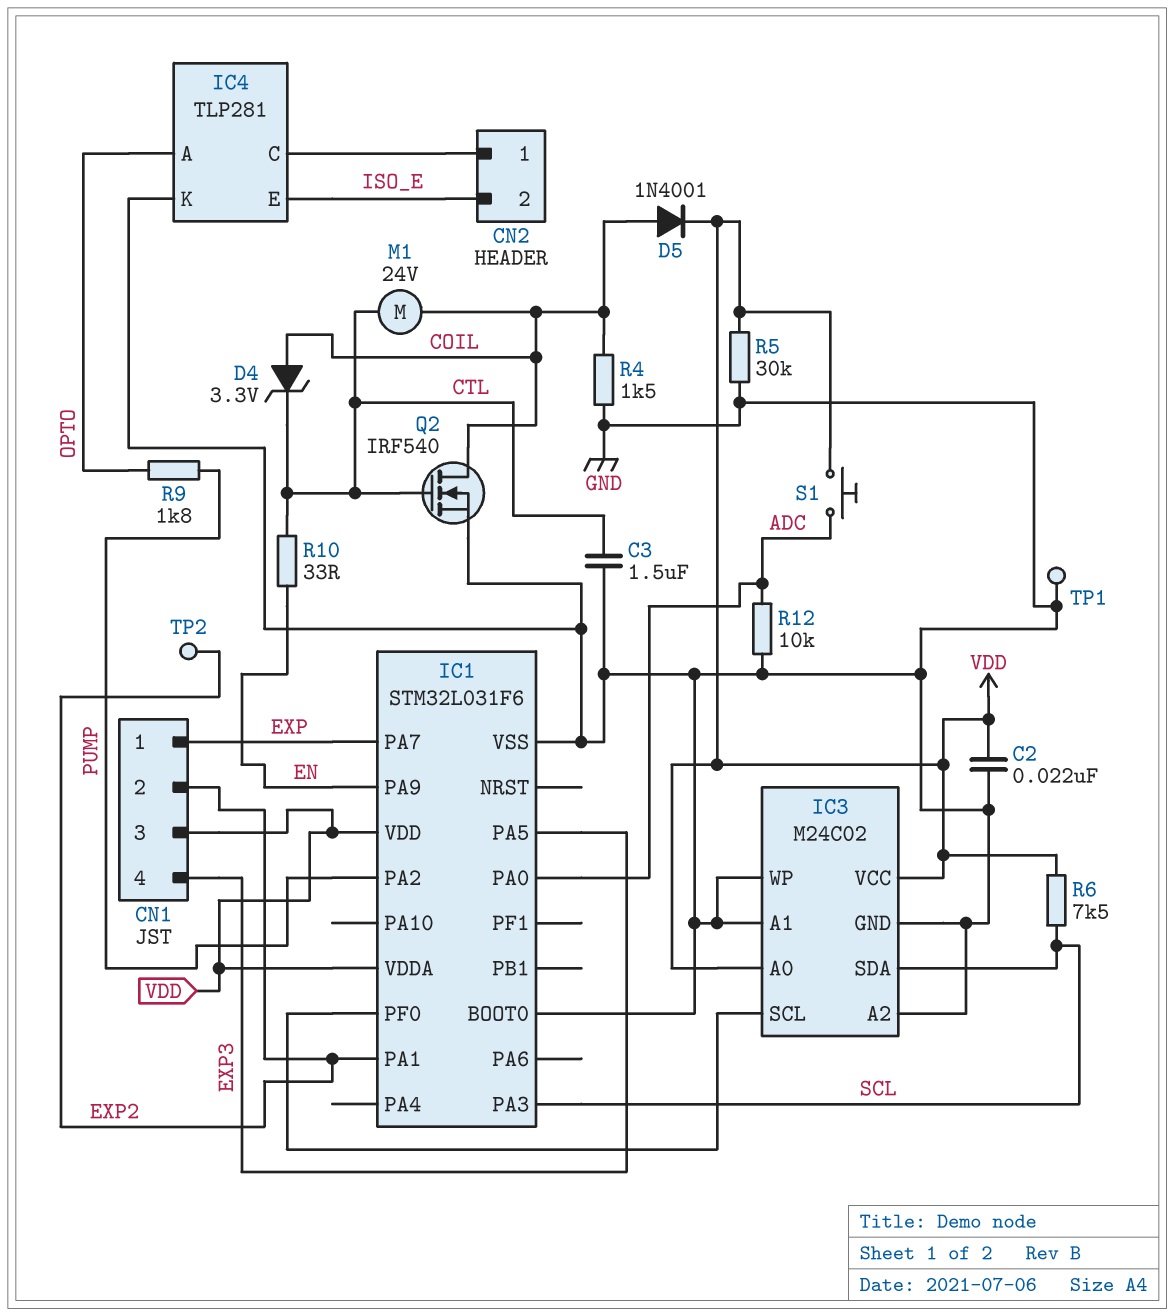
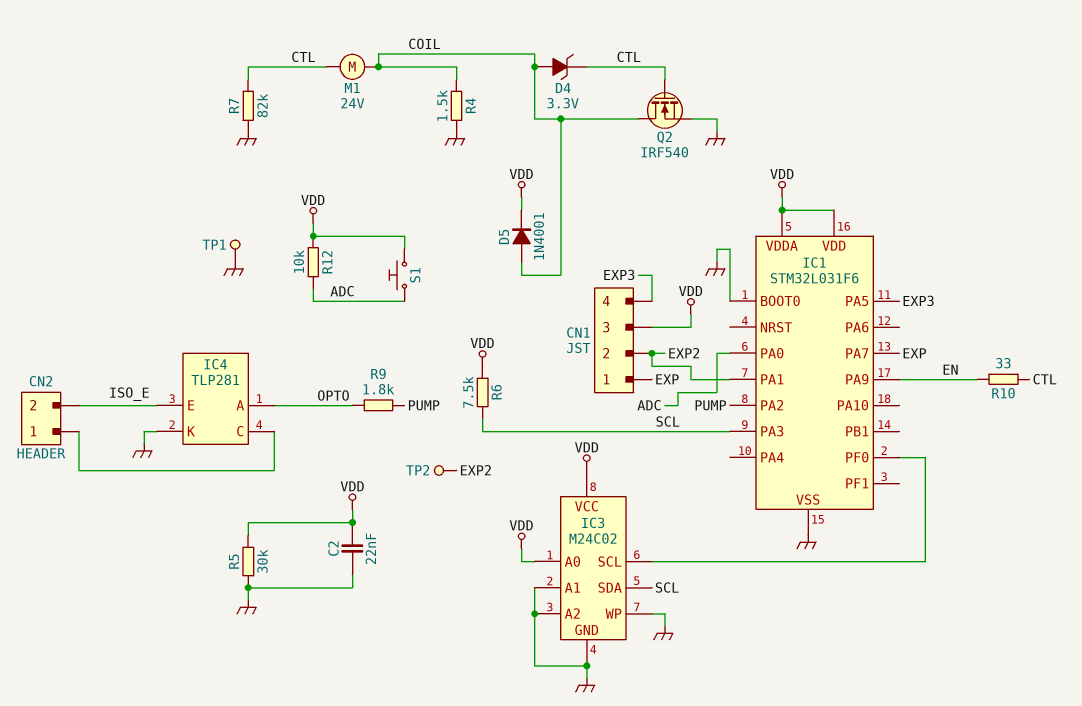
C3: 1.5uF (CTL, GND) -> none
R7: none -> 82k (CTL, GND)
R12: 10k (ADC, GND) -> 10k (ADC, VDD)

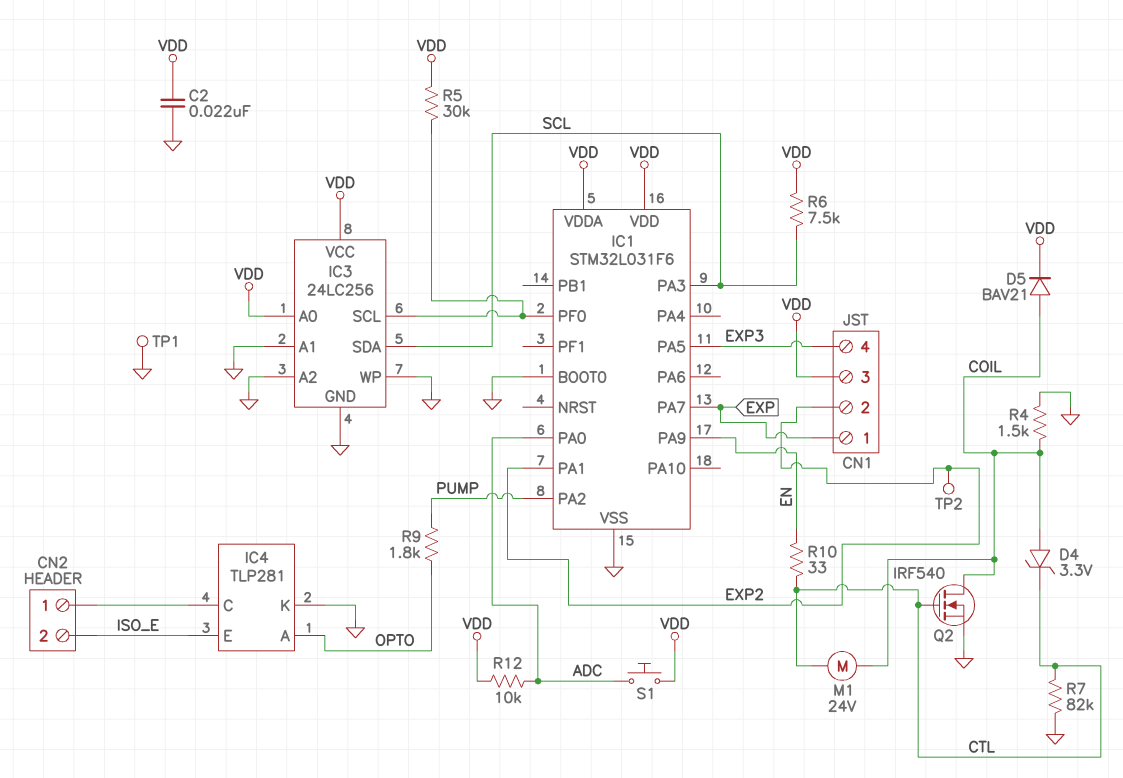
D5: diode 1N4001 (A COIL, K VDD) -> diode BAV21 (A COIL, K VDD)
IC3: M24C02 -> 24LC256
R5: 30k (GND, VDD) -> 30k (IC1/PF0, VDD)

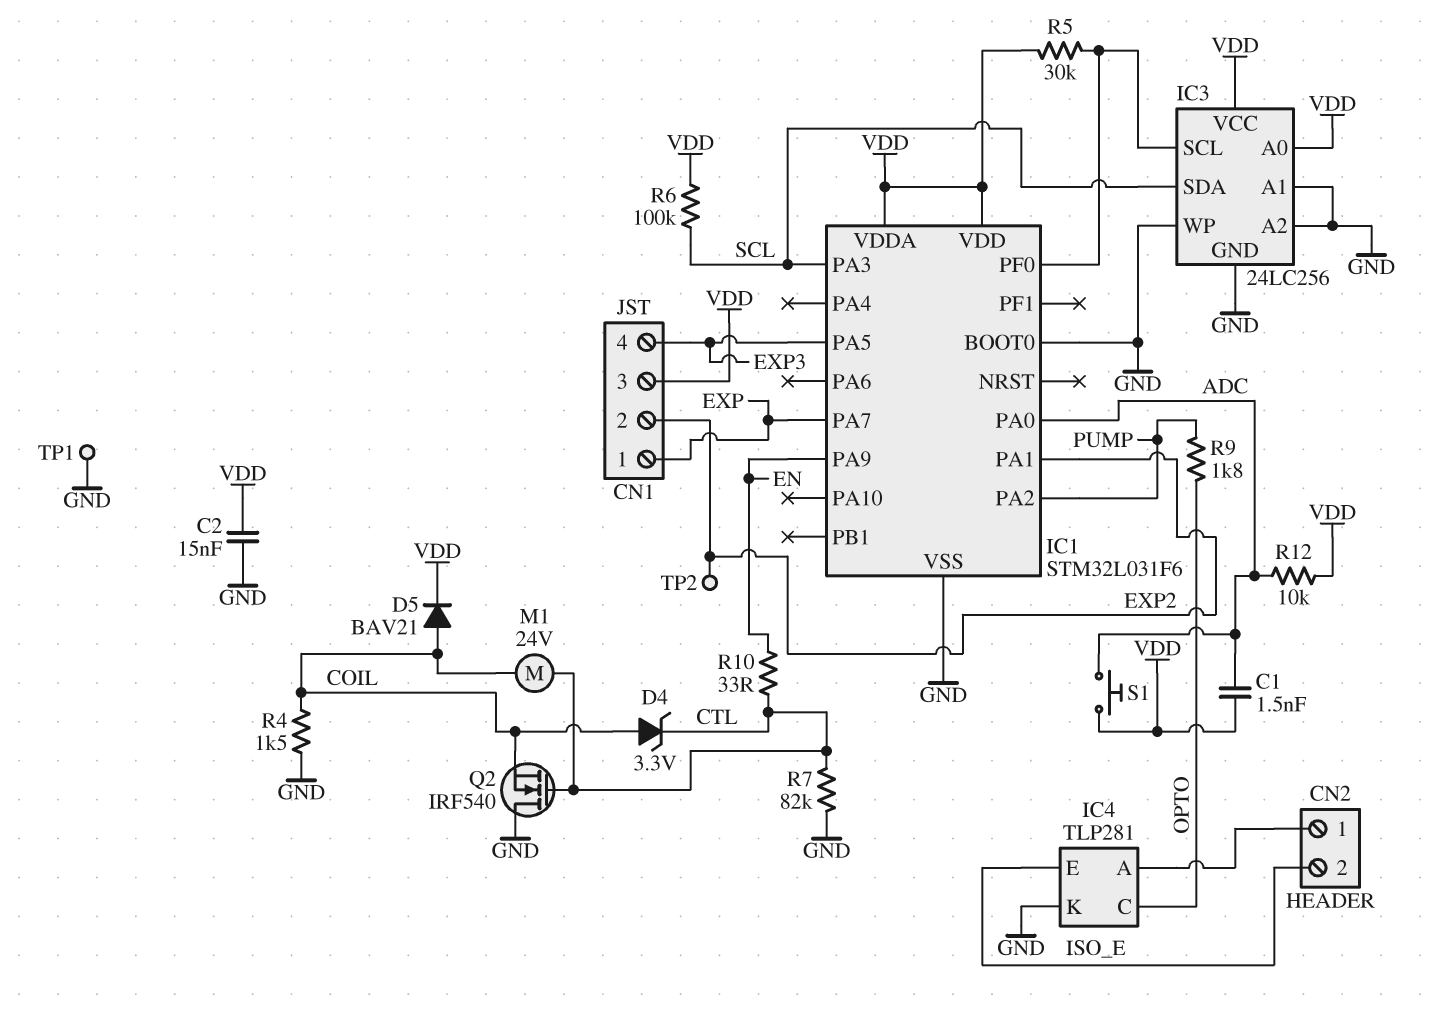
C1: none -> 1.5nF (ADC, VDD)
C2: 22nF (GND, VDD) -> 15nF (GND, VDD)
IC4 pin A: OPTO -> CN2/1
IC4 pin C: CN2/1 -> OPTO
Q2: NMOS IRF540 (G CTL, D COIL, S GND) -> NMOS IRF540 (G CTL, D GND, S COIL)
R6: 7.5k (SCL, VDD) -> 100k (SCL, VDD)

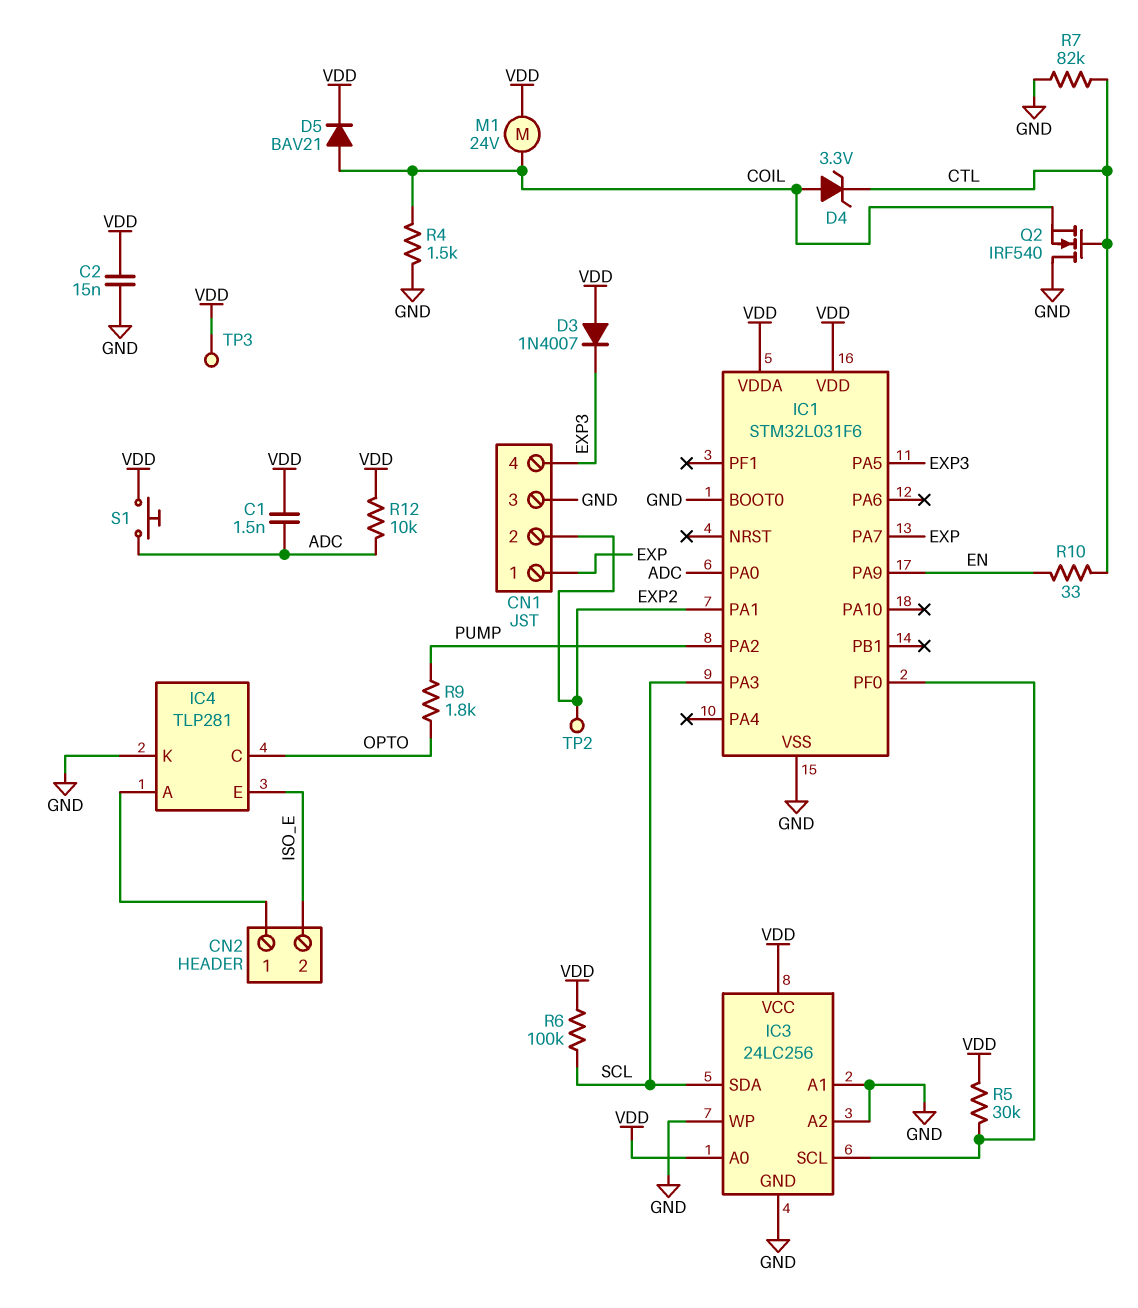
CN1 pin 3: VDD -> GND
D3: none -> diode 1N4007 (A VDD, K EXP3)
M1: motor 24V (COIL, CTL) -> motor 24V (COIL, VDD)
TP1: test point (GND) -> none
TP3: none -> test point (VDD)

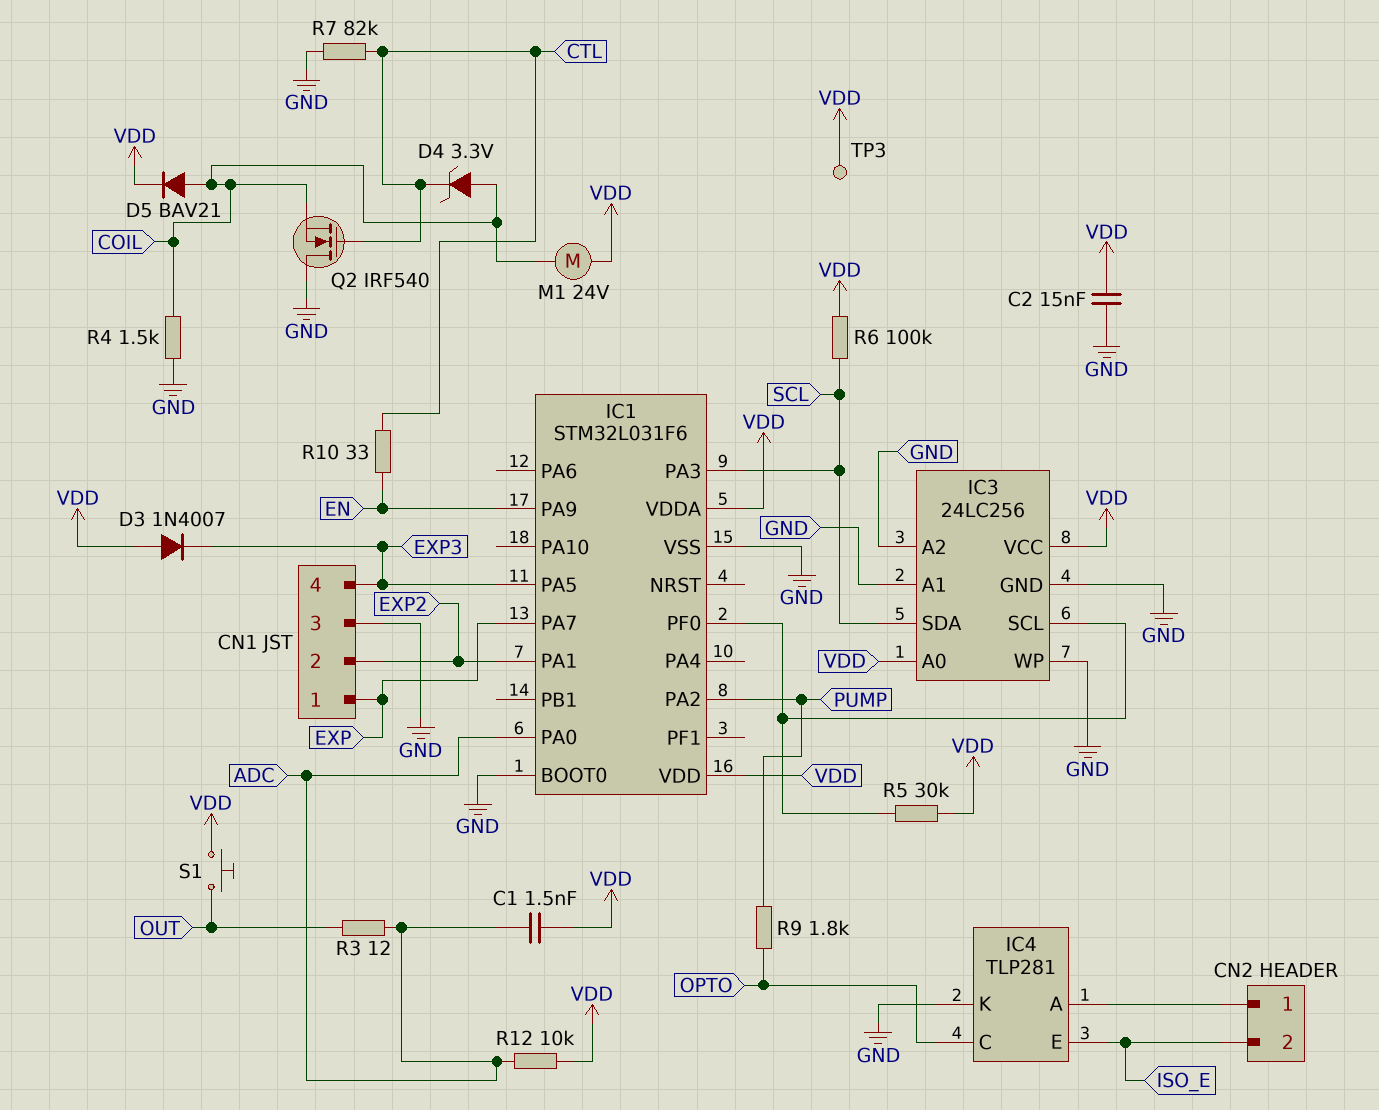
R3: none -> 12 (ADC, OUT)
S1: button (ADC, VDD) -> button (OUT, VDD)
TP2: test point (EXP2) -> none

